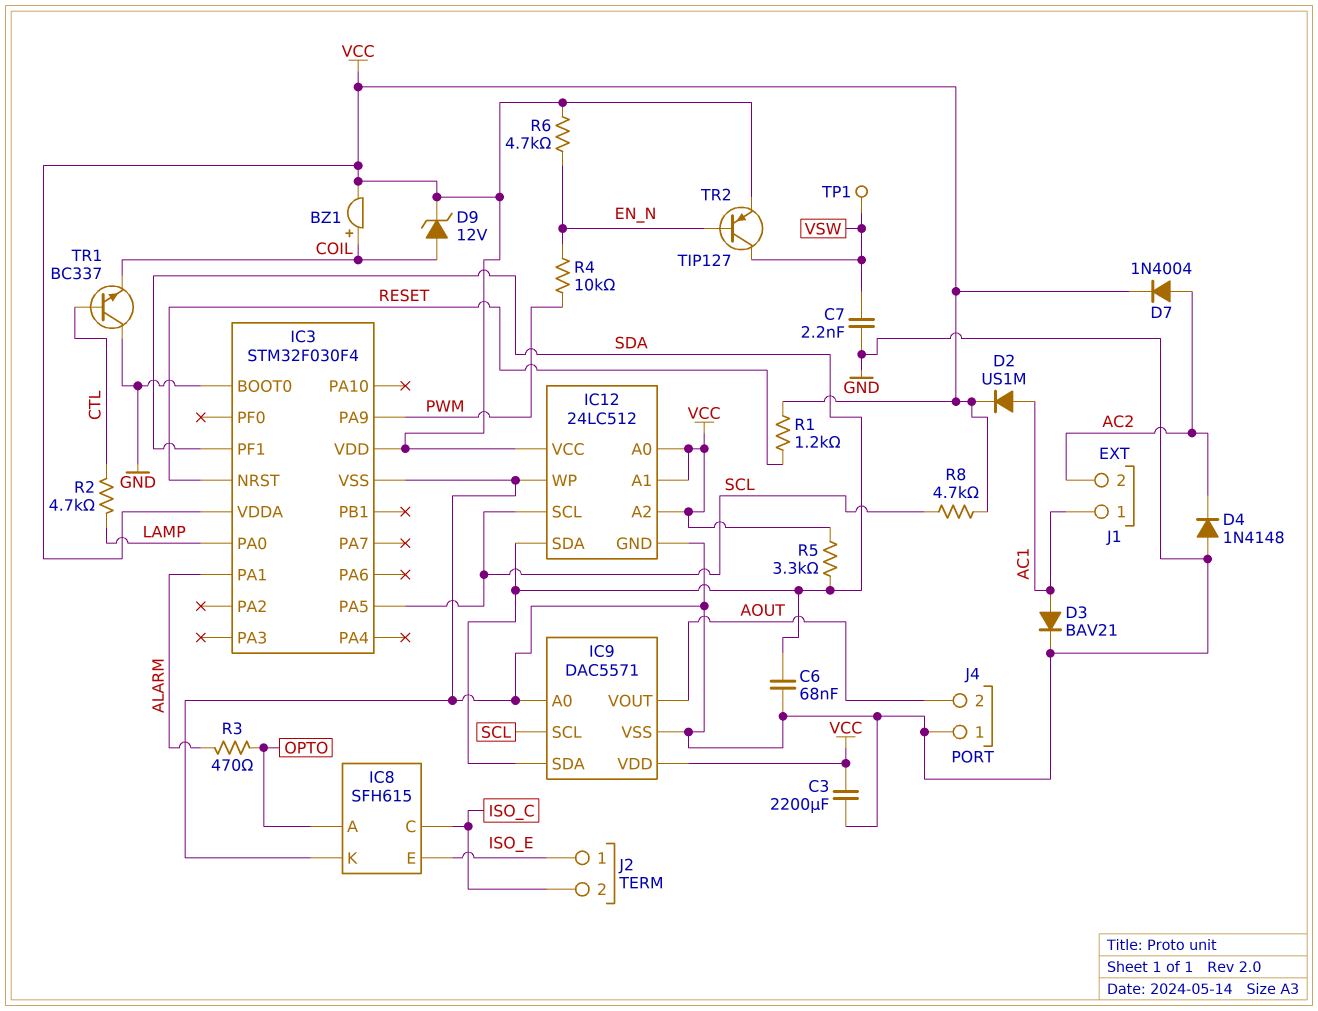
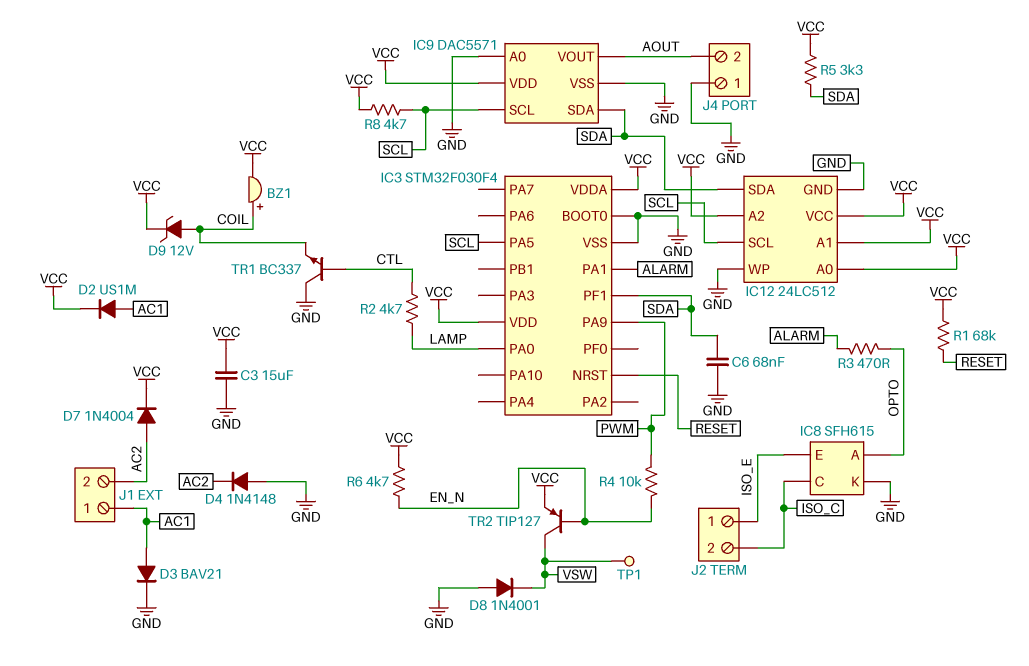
C3: 2200uF (GND, VCC) -> 15uF (GND, VCC)
C7: 2.2nF (GND, VSW) -> none
D8: none -> diode 1N4001 (A GND, K VSW)
R1: 1.2k (RESET, VCC) -> 68k (RESET, VCC)

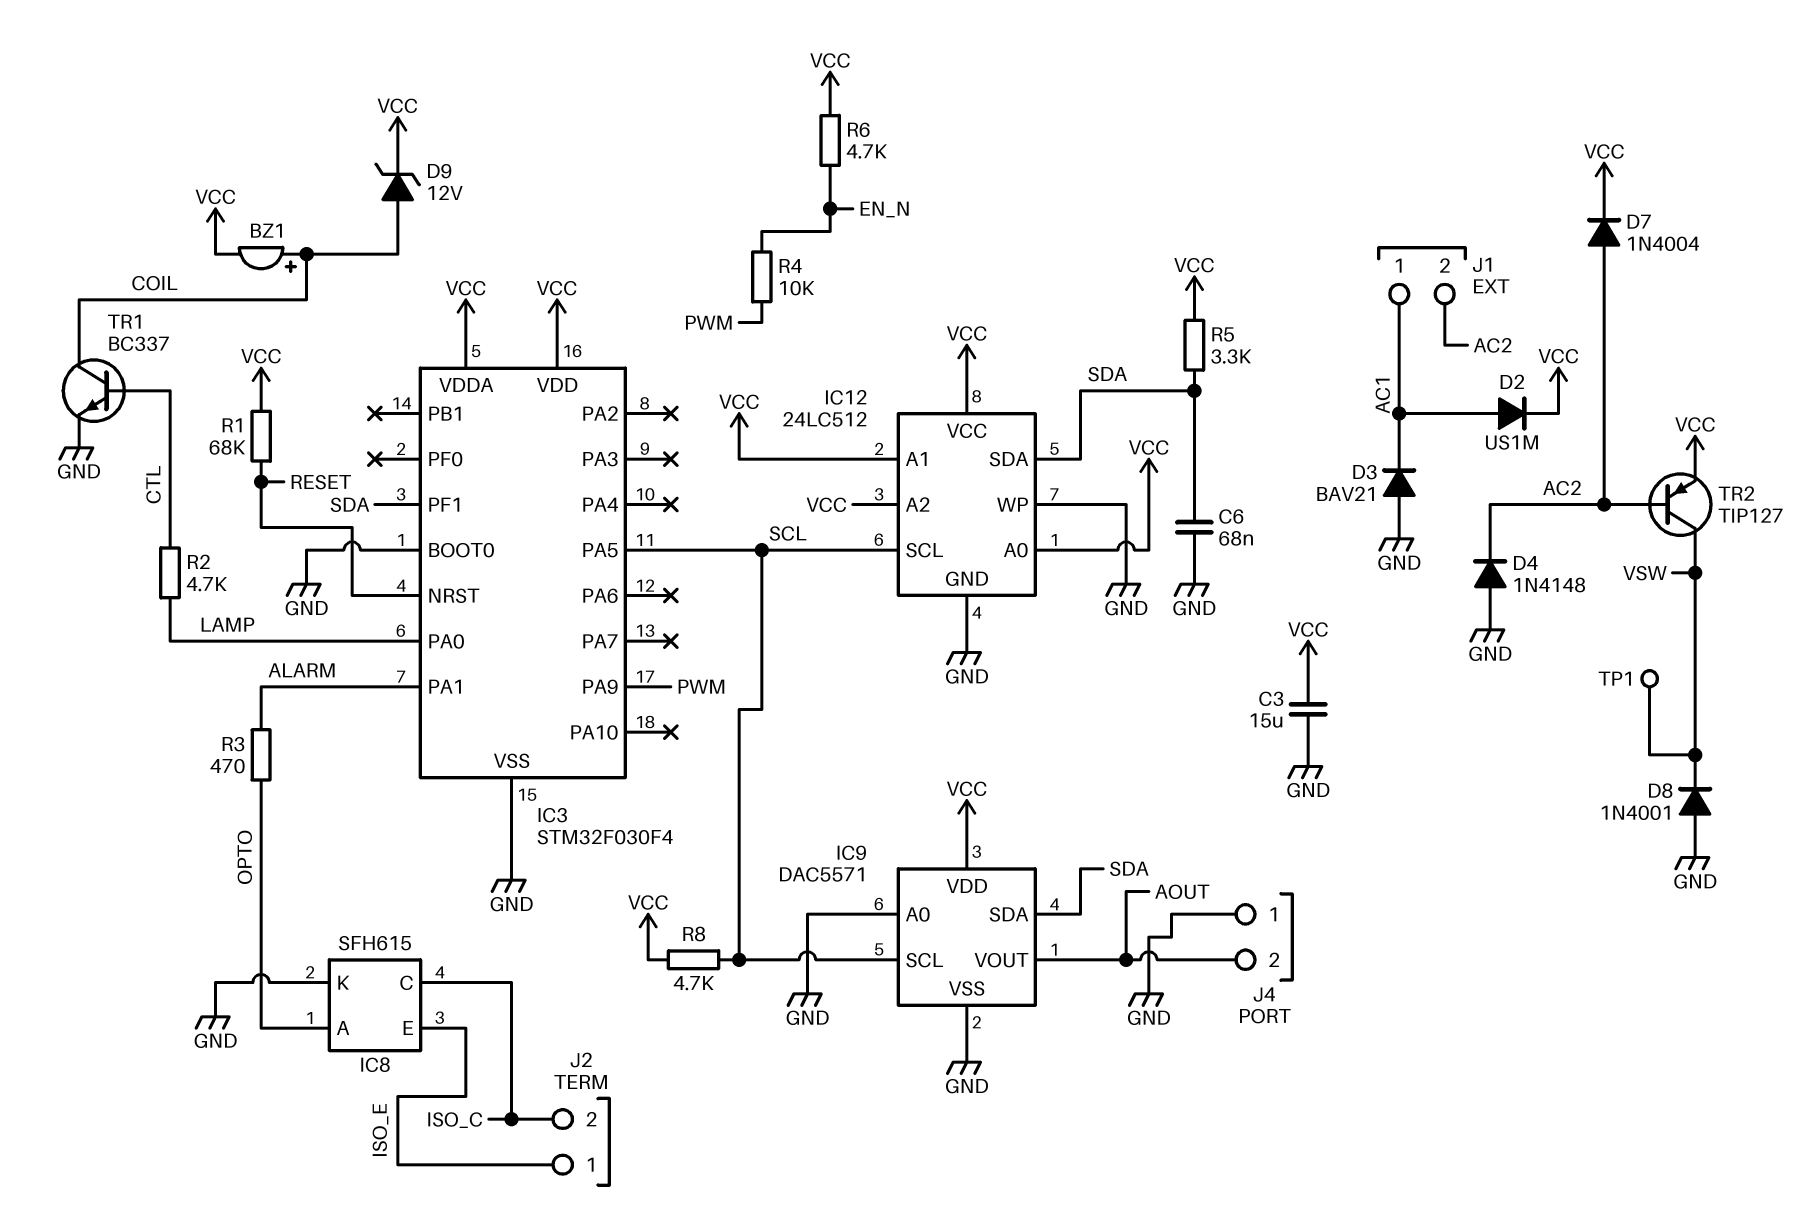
D3: diode BAV21 (A AC1, K GND) -> diode BAV21 (A GND, K AC1)
TR1: NPN BC337 (B CTL, C GND, E COIL) -> NPN BC337 (B CTL, C COIL, E GND)
TR2: PNP TIP127 (B EN_N, C VSW, E VCC) -> PNP TIP127 (B AC2, C VSW, E VCC)

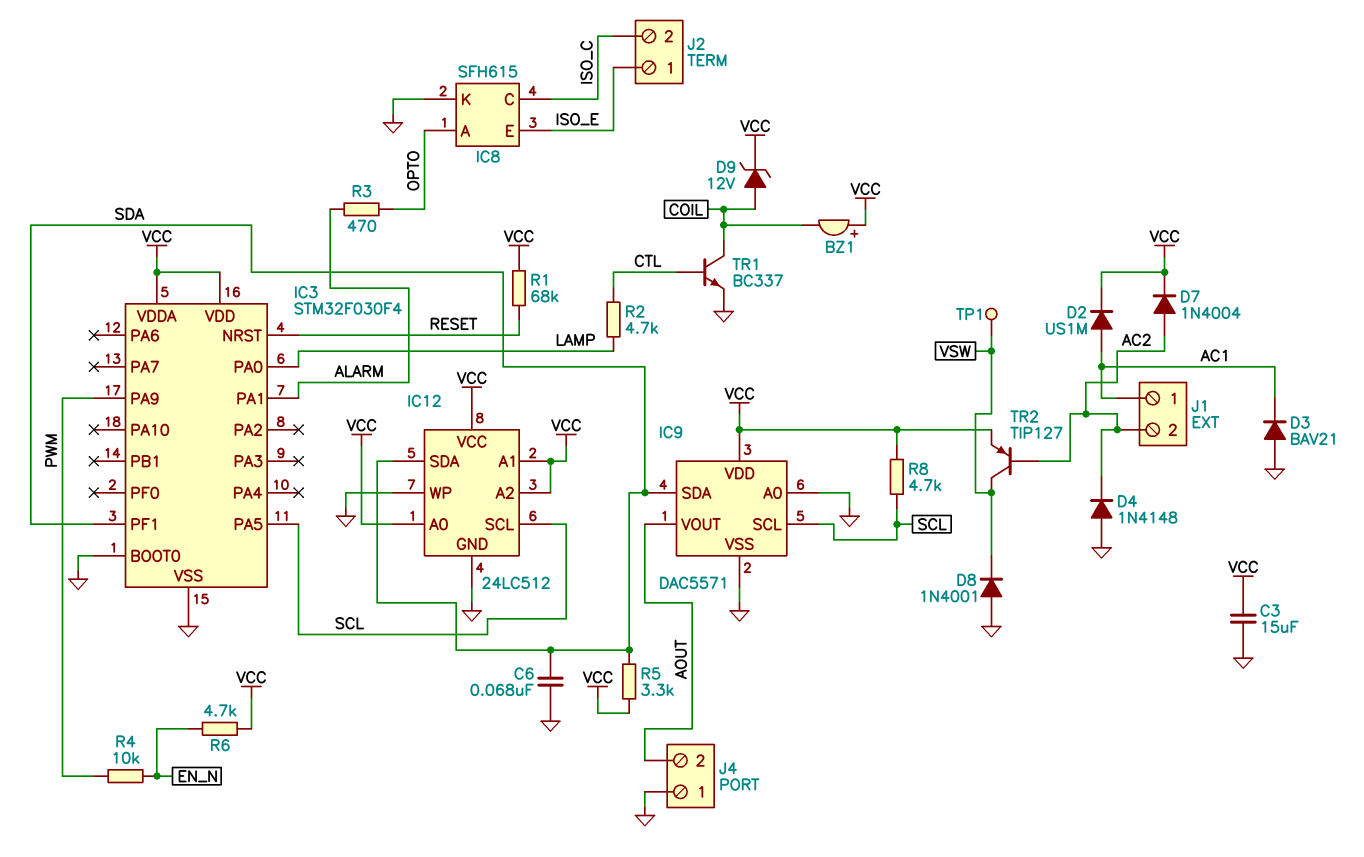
BZ1: buzzer (plus COIL, minus VCC) -> buzzer (plus VCC, minus COIL)

